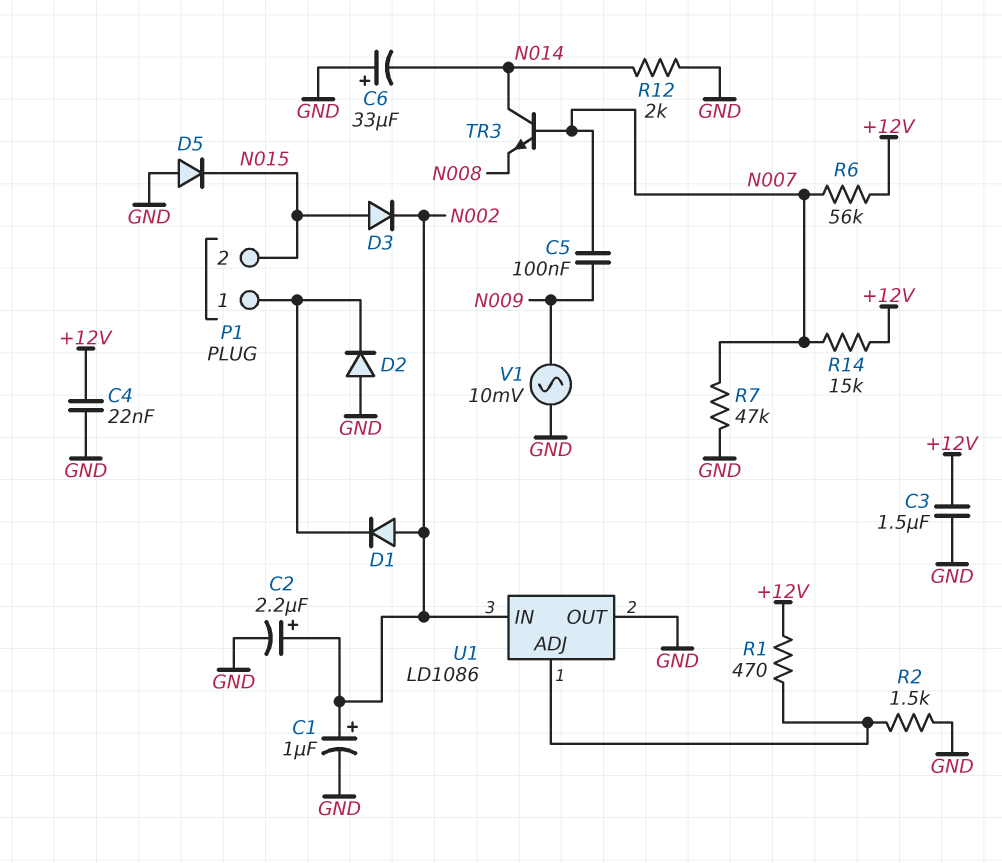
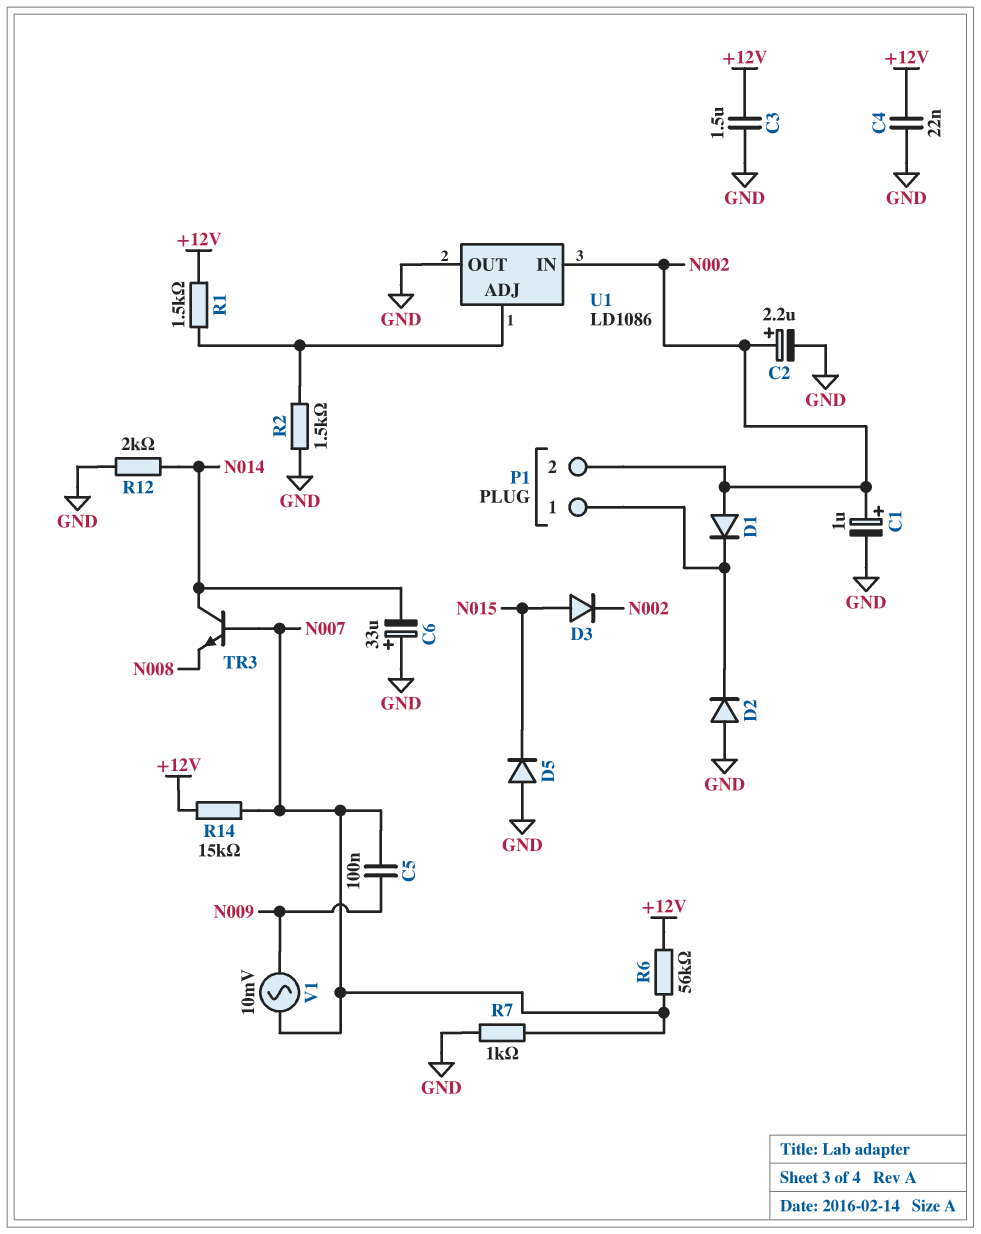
P1 pin 2: N015 -> N002
R1: 470 (+12V, U1/ADJ) -> 1.5k (+12V, U1/ADJ)
R7: 47k (GND, N007) -> 1k (GND, N007)
V1: AC 10mV (GND, N009) -> AC 10mV (N007, N009)

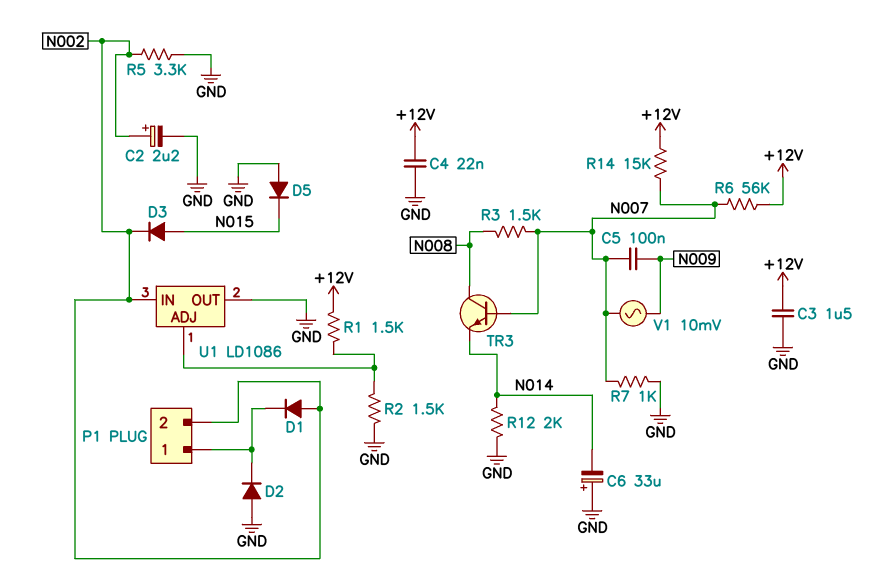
C1: 1uF (plus N002, minus GND) -> none
R3: none -> 1.5k (N007, N008)
R5: none -> 3.3k (GND, N002)
TR3: NPN (B N007, C N014, E N008) -> NPN (B N007, C N008, E N014)

